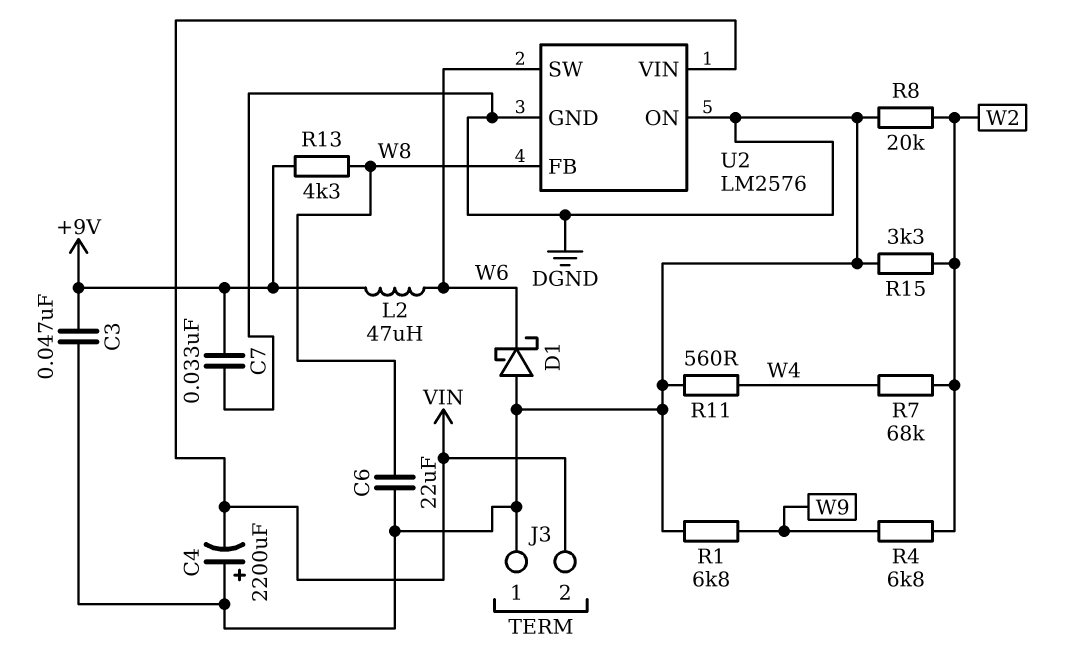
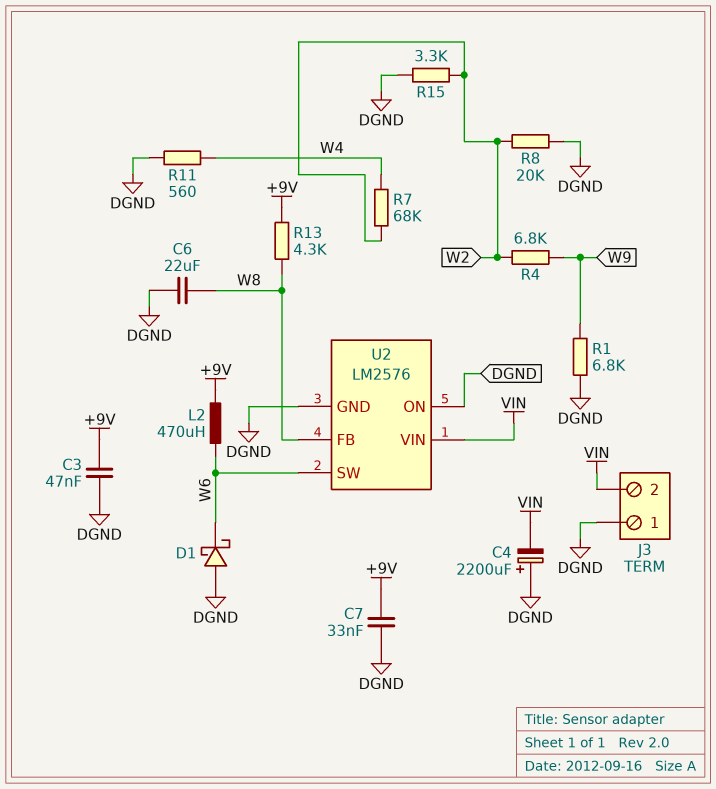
L2: 47uH (+9V, W6) -> 470uH (+9V, W6)

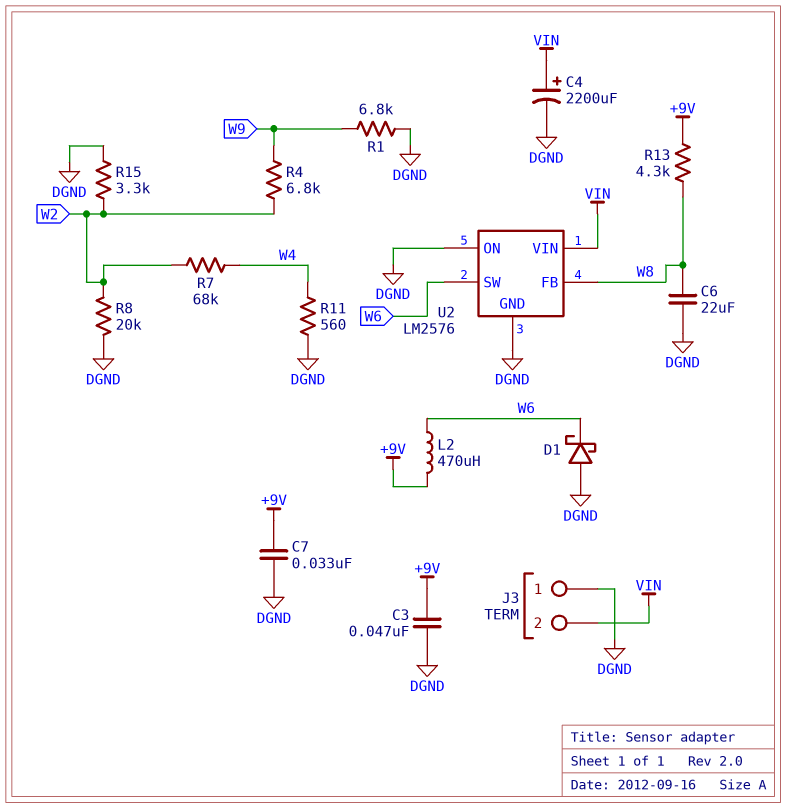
C4: 2200uF (plus DGND, minus VIN) -> 2200uF (plus VIN, minus DGND)

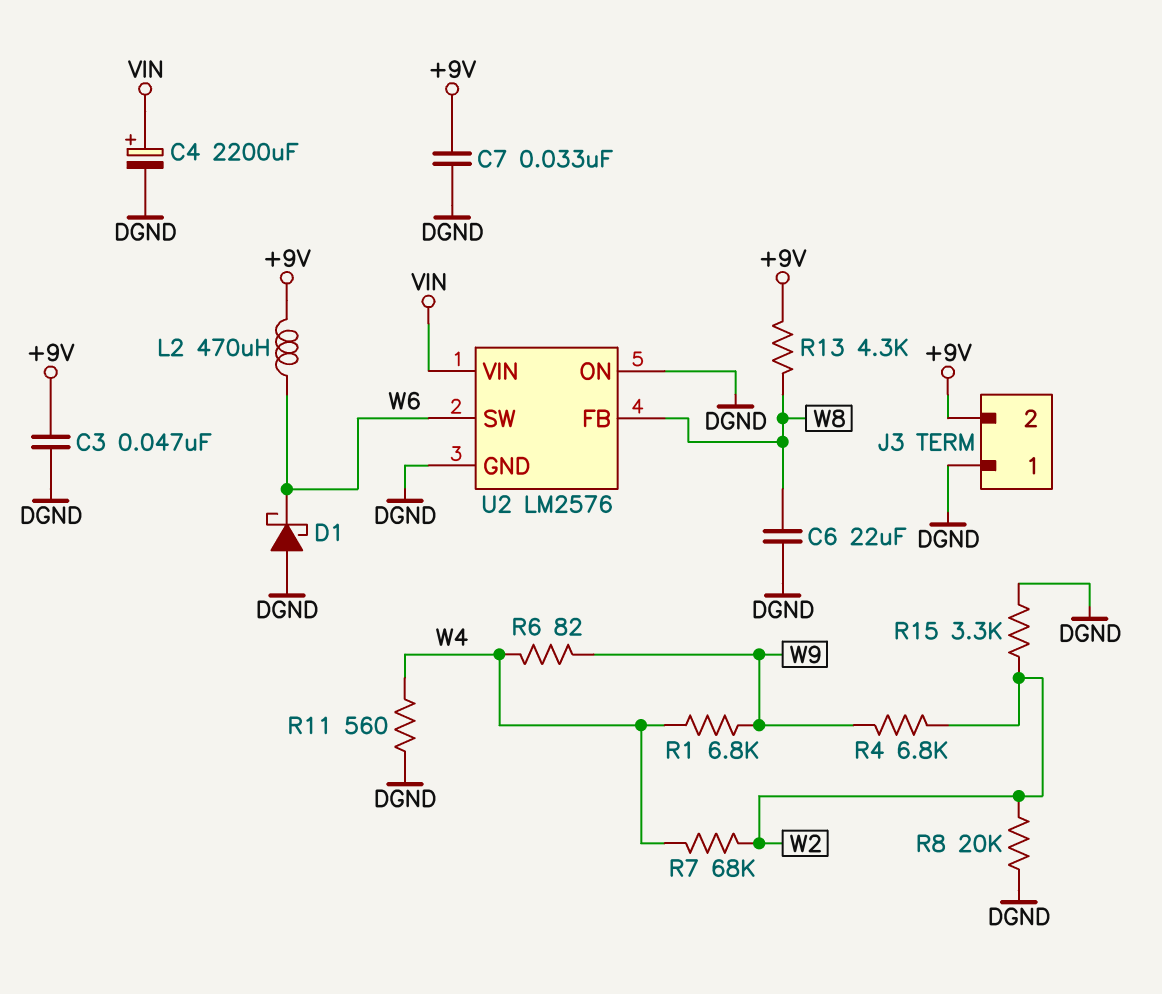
J3 pin 2: VIN -> +9V
R1: 6.8k (DGND, W9) -> 6.8k (W4, W9)
R6: none -> 82 (W4, W9)

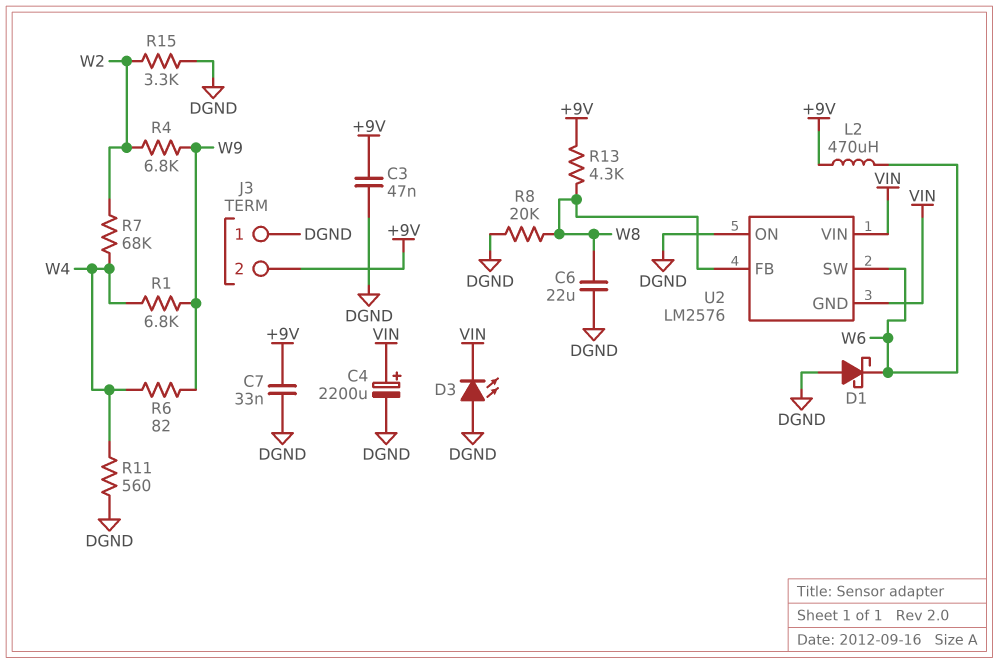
D3: none -> LED (A DGND, K VIN)
R8: 20k (DGND, W2) -> 20k (DGND, W8)
U2 pin GND: DGND -> VIN

